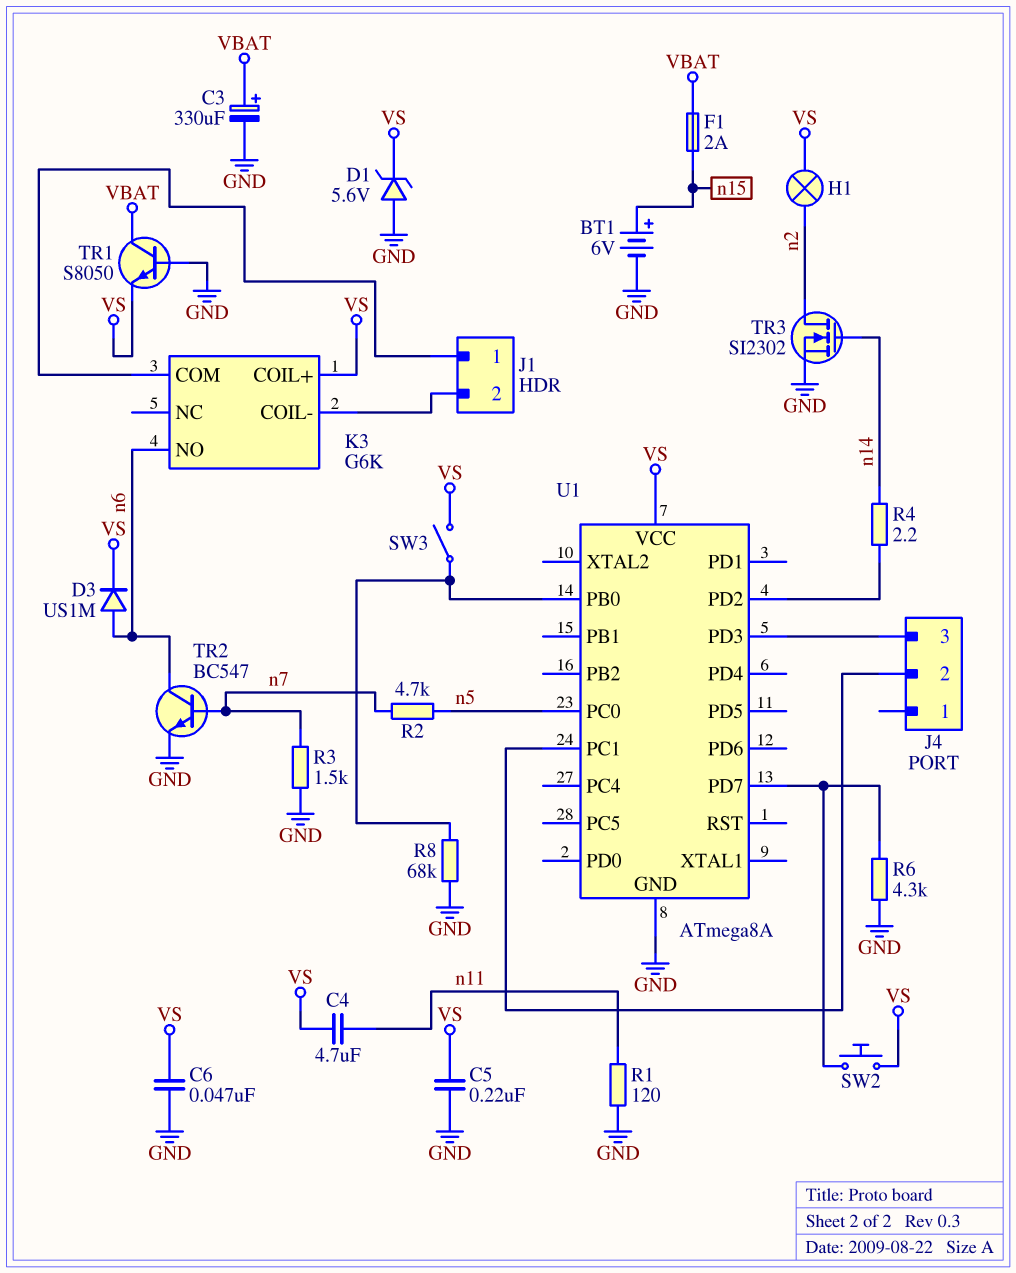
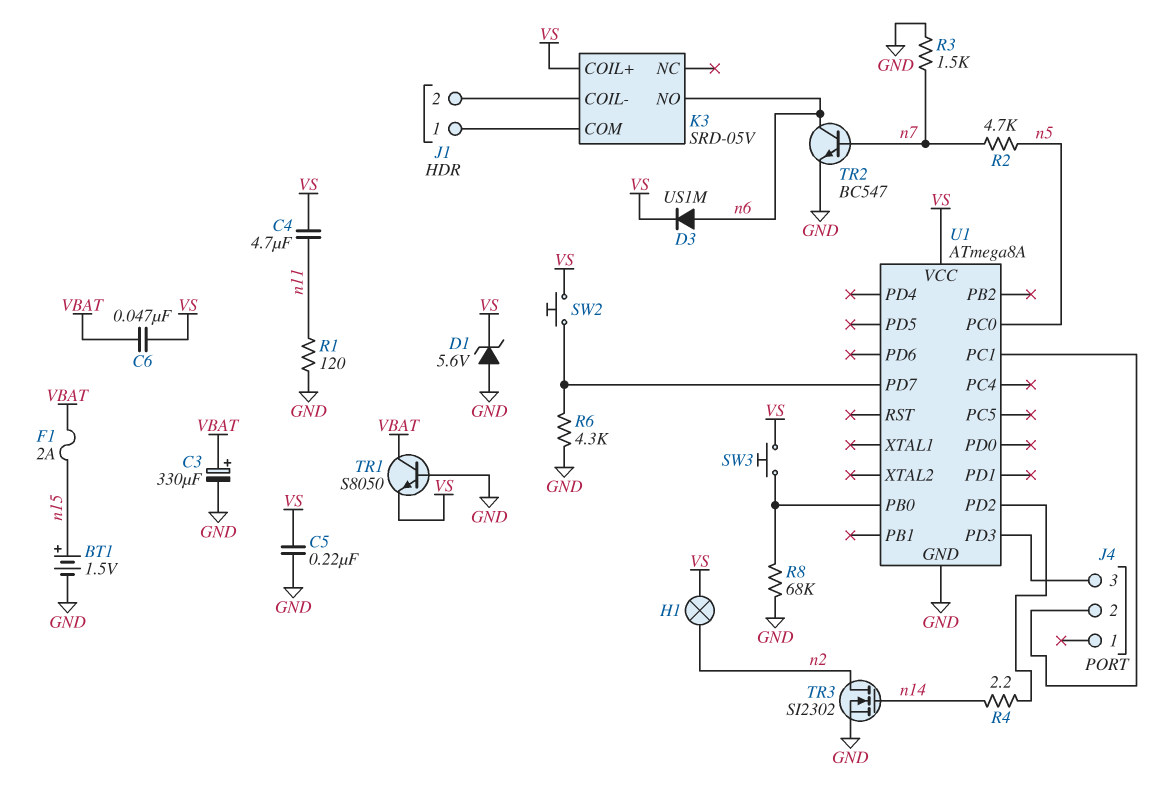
BT1: 6V (plus n15, minus GND) -> 1.5V (plus n15, minus GND)
C6: 47nF (GND, VS) -> 47nF (VBAT, VS)
K3: G6K -> SRD-05V
SW3: switch (U1/PB0, VS) -> button (U1/PB0, VS)

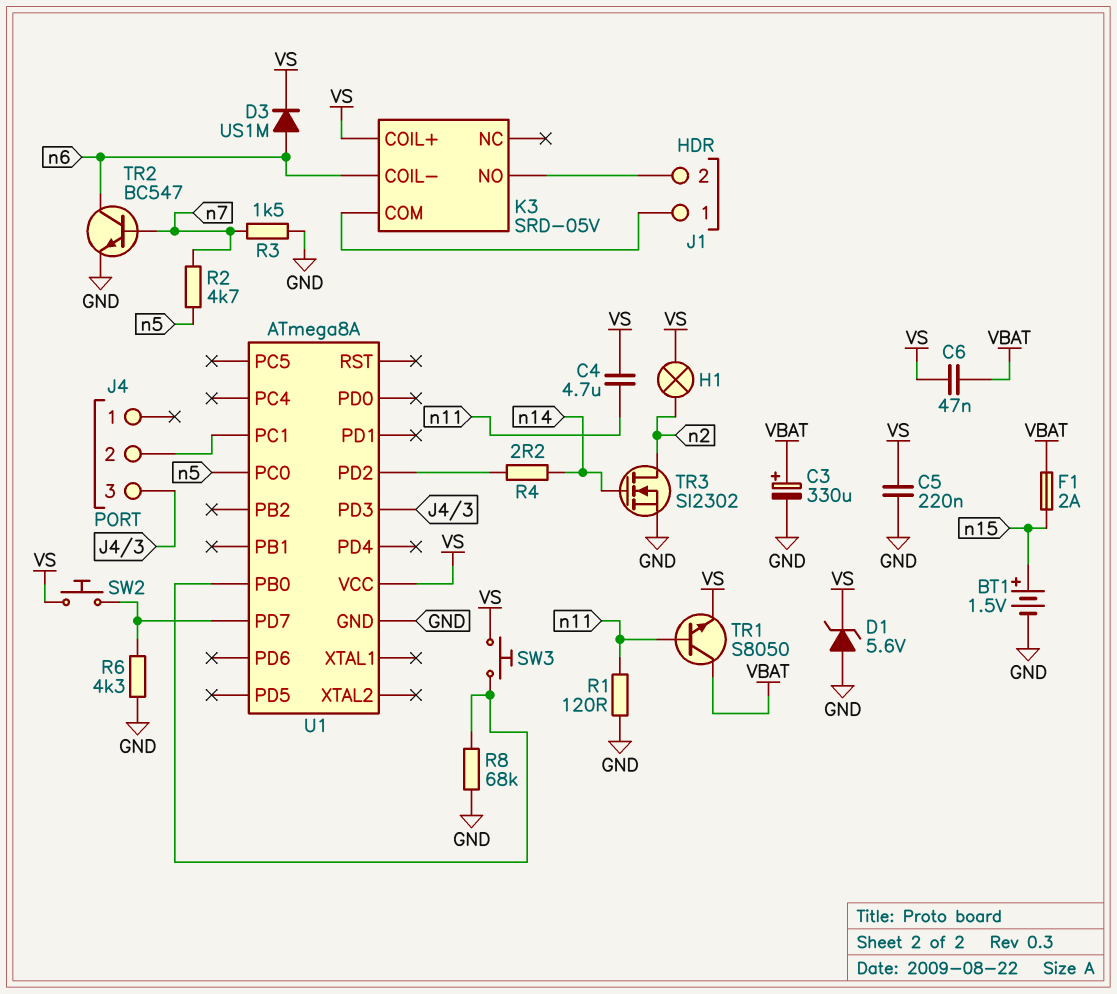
K3 pin COIL-: J1/2 -> n6
K3 pin NO: n6 -> J1/2
TR1: NPN S8050 (B GND, C VBAT, E VS) -> NPN S8050 (B n11, C VBAT, E VS)

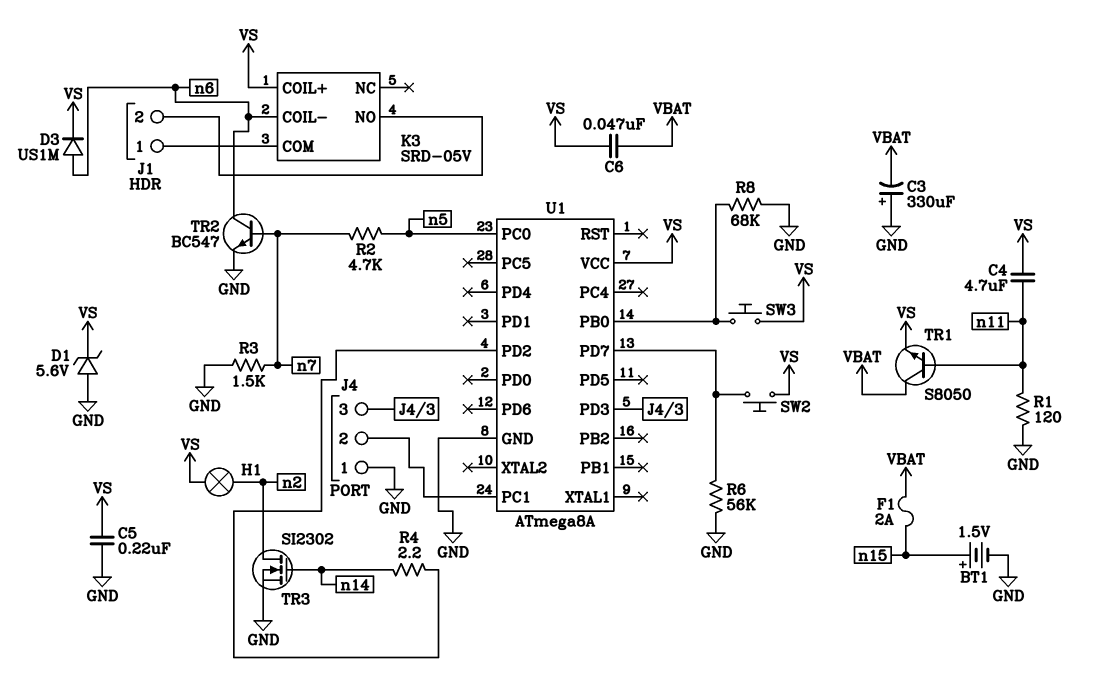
C3: 330uF (plus VBAT, minus GND) -> 330uF (plus GND, minus VBAT)
J4 pin 1: none -> GND
R6: 4.3k (GND, U1/PD7) -> 56k (GND, U1/PD7)

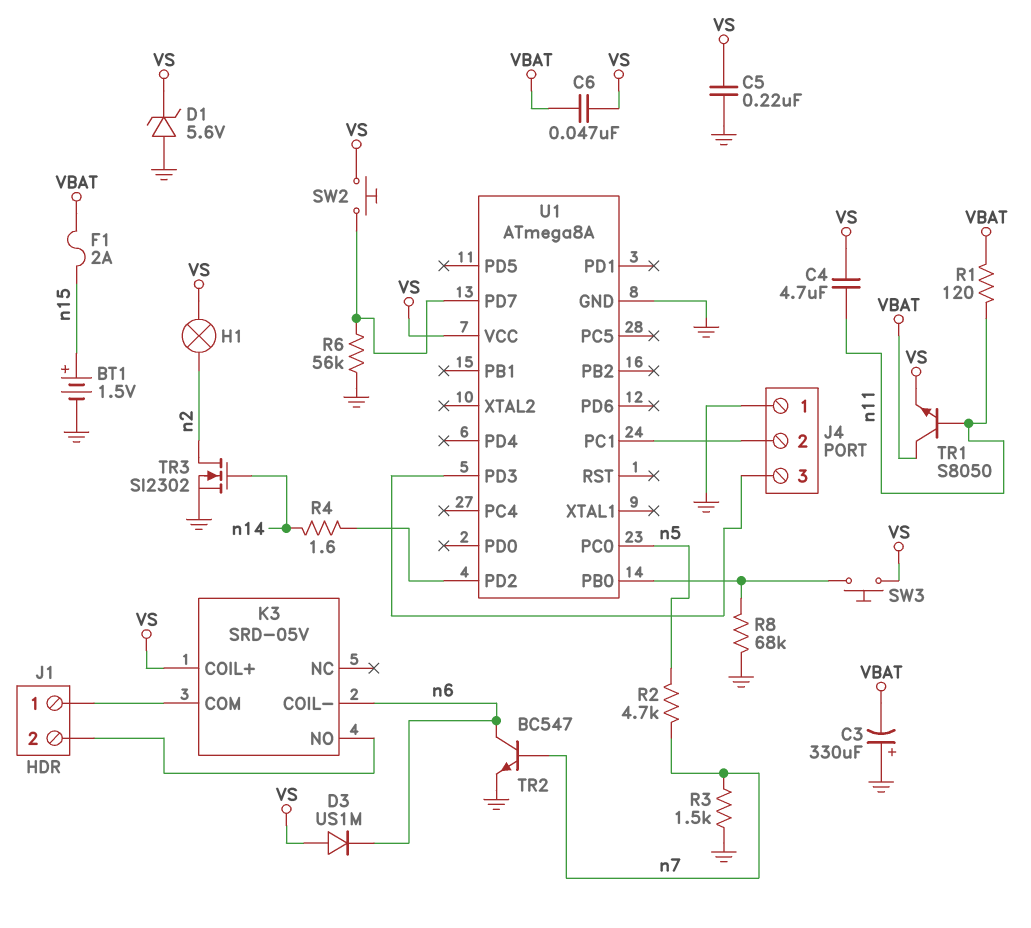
D3: diode US1M (A n6, K VS) -> diode US1M (A VS, K n6)
R1: 120 (GND, n11) -> 120 (VBAT, n11)
R4: 2.2 (U1/PD2, n14) -> 1.6 (U1/PD2, n14)

